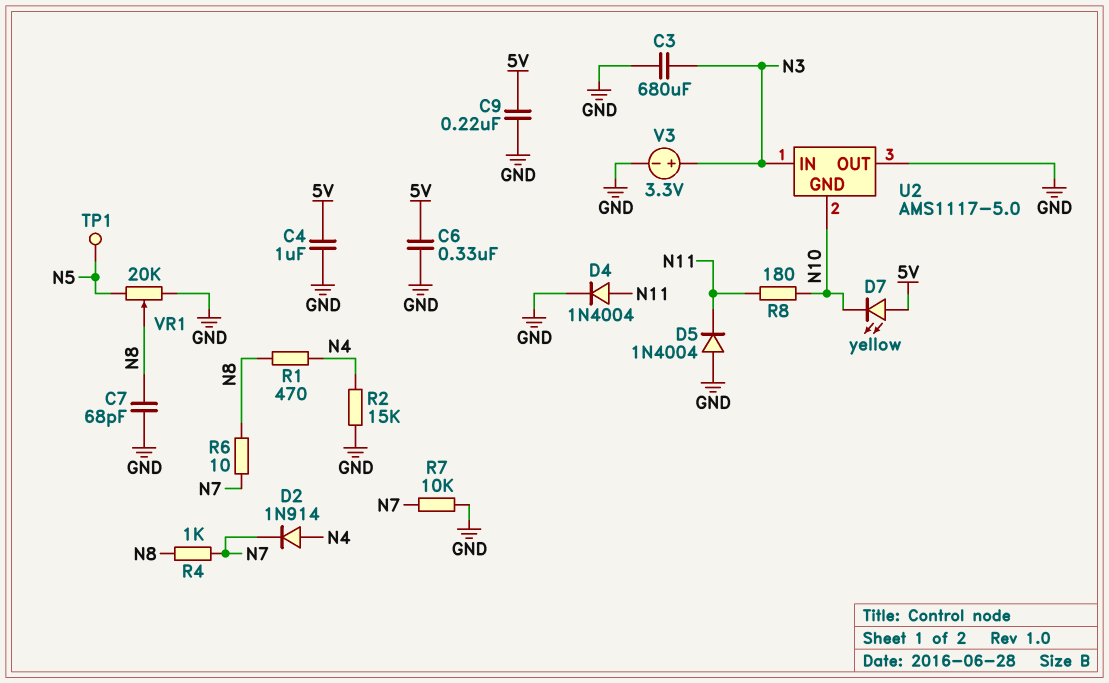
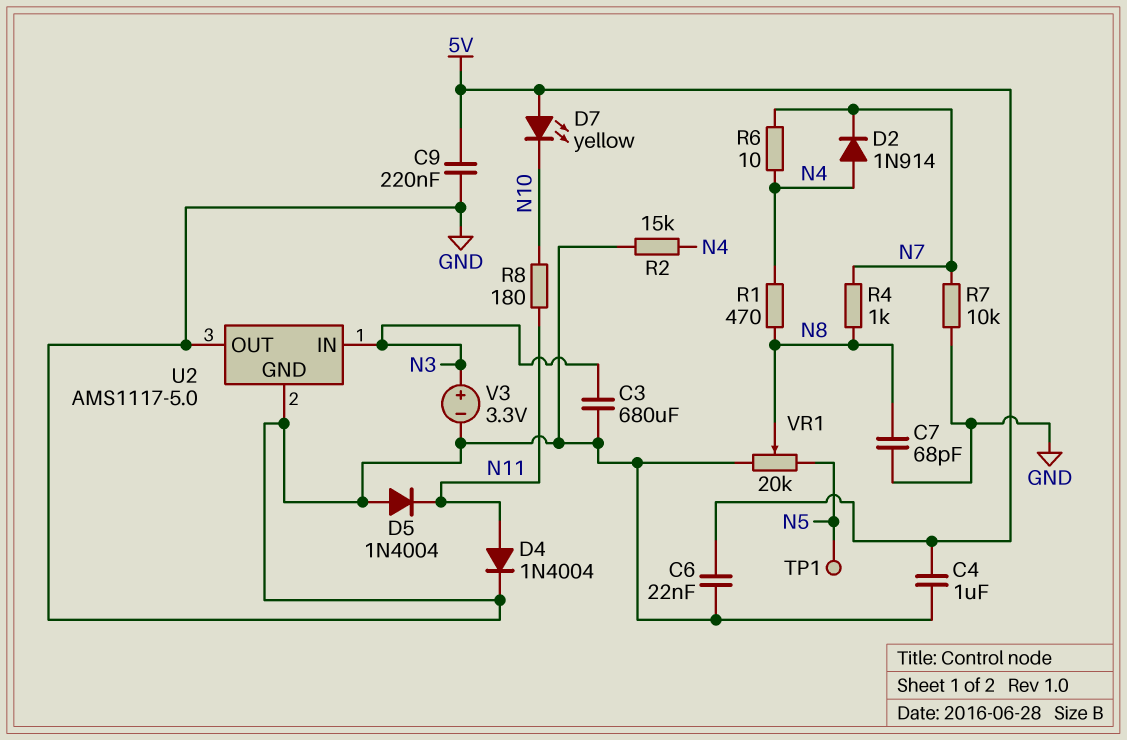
C6: 330nF (5V, GND) -> 22nF (5V, GND)
R6: 10 (N7, N8) -> 10 (N4, N7)
U2 pin GND: N10 -> GND

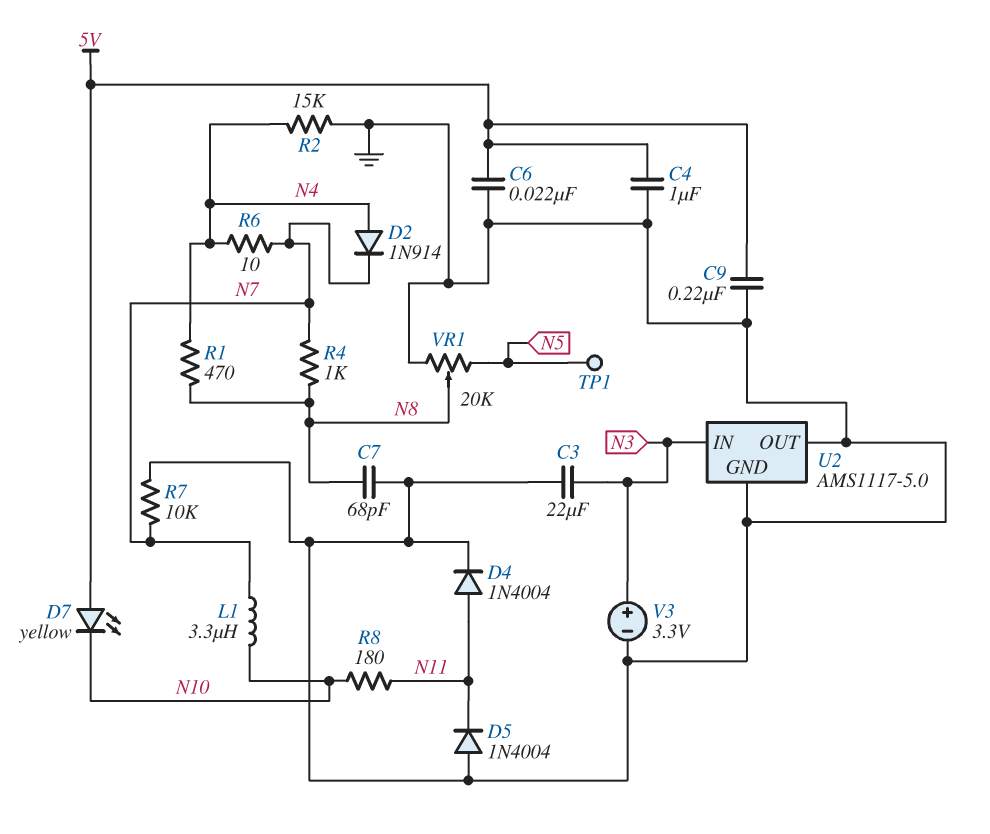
C3: 680uF (GND, N3) -> 22uF (GND, N3)
L1: none -> 3.3uH (N7, N10)

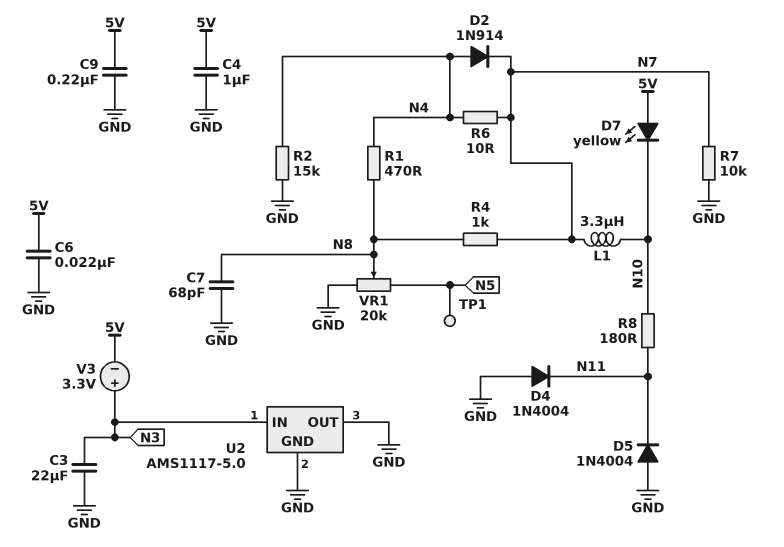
D4: diode 1N4004 (A N11, K GND) -> diode 1N4004 (A GND, K N11)
V3: 3.3V (plus N3, minus GND) -> 3.3V (plus N3, minus 5V)

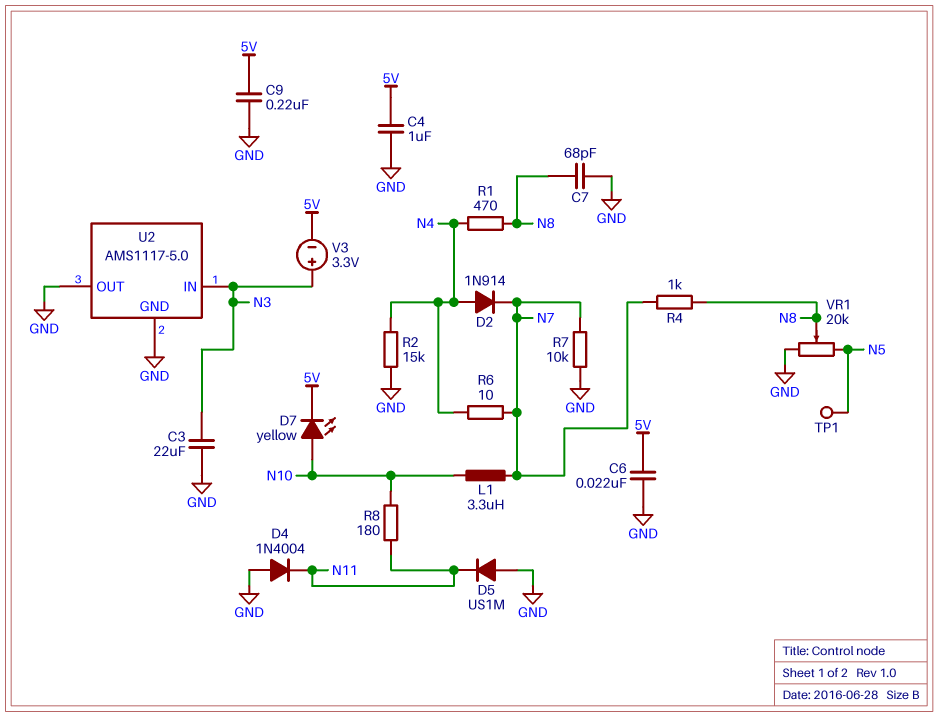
D5: diode 1N4004 (A GND, K N11) -> diode US1M (A GND, K N11)
D7: LED yellow (A 5V, K N10) -> LED yellow (A N10, K 5V)

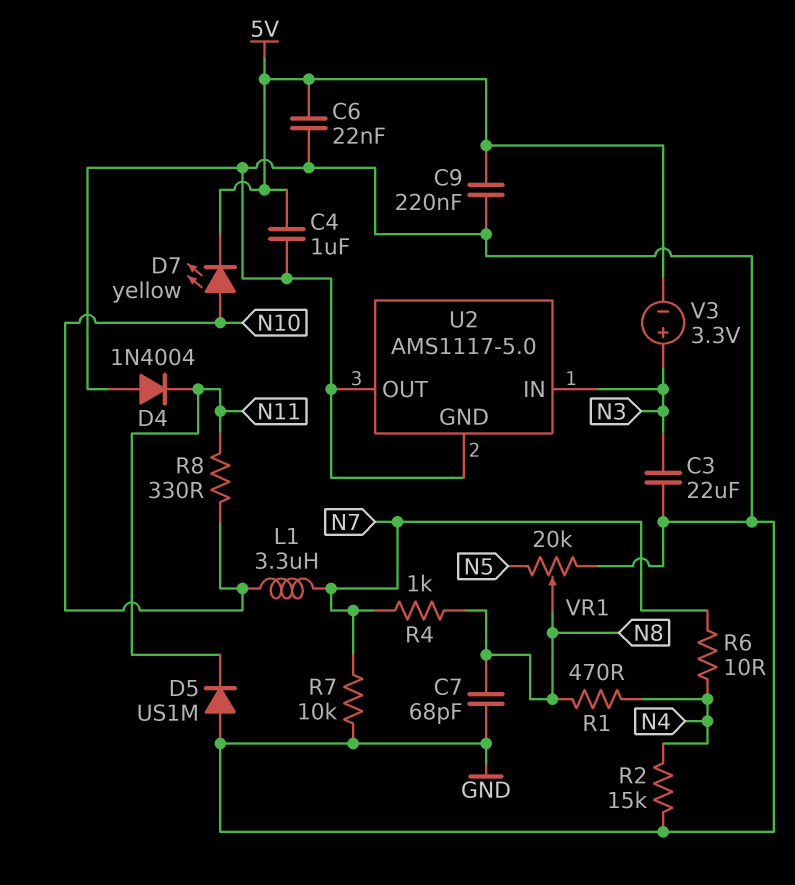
D2: diode 1N914 (A N4, K N7) -> none
R8: 180 (N10, N11) -> 330 (N10, N11)
TP1: test point (N5) -> none

